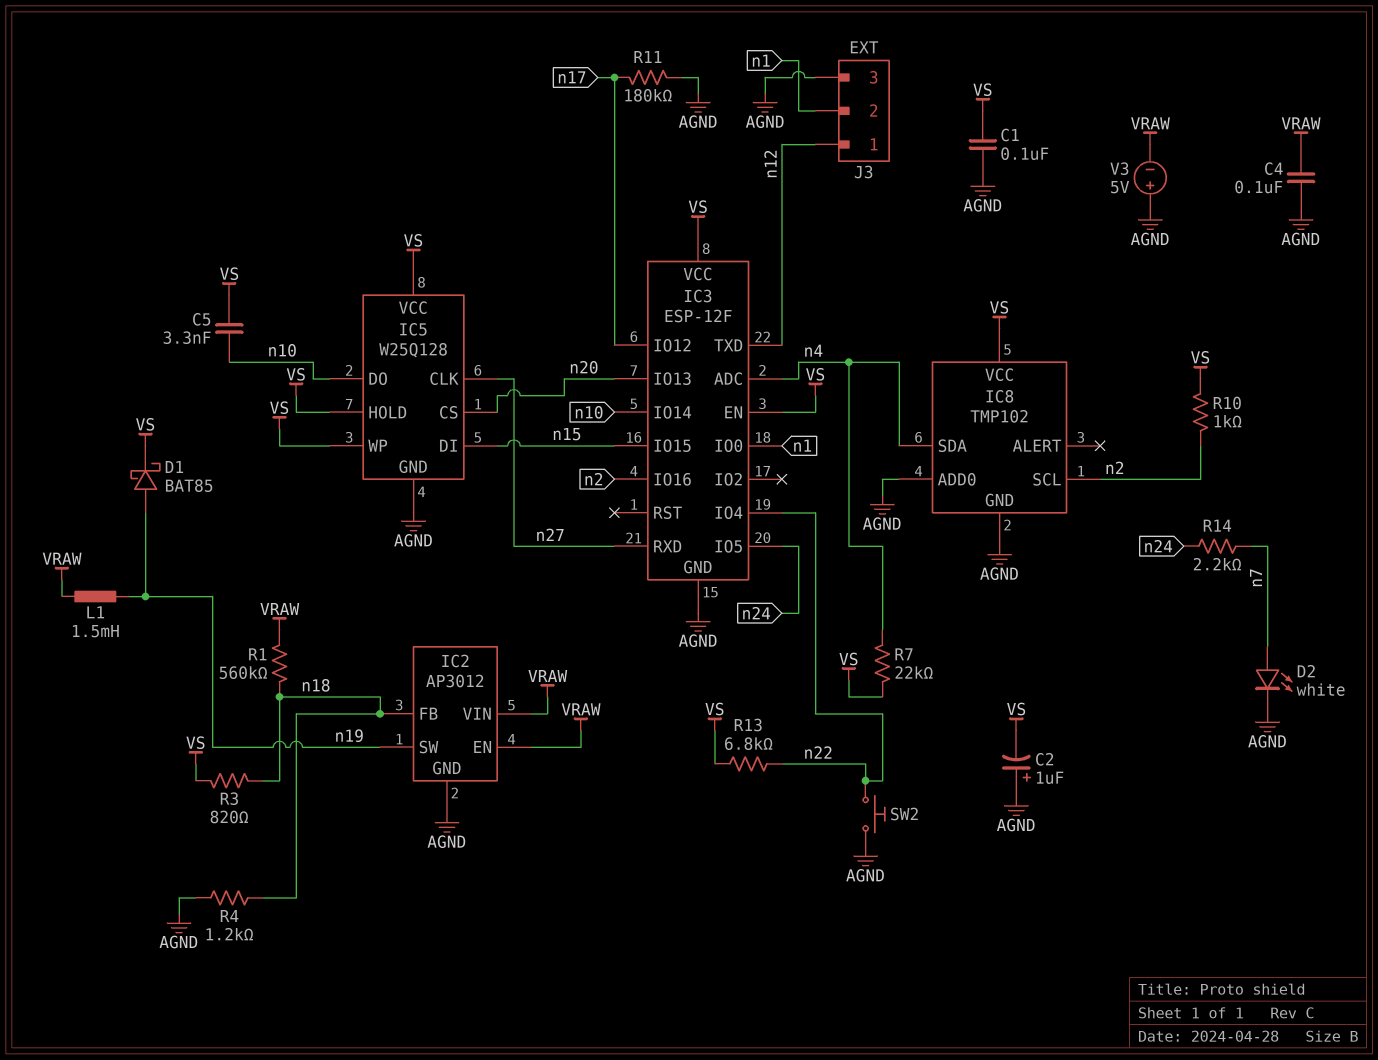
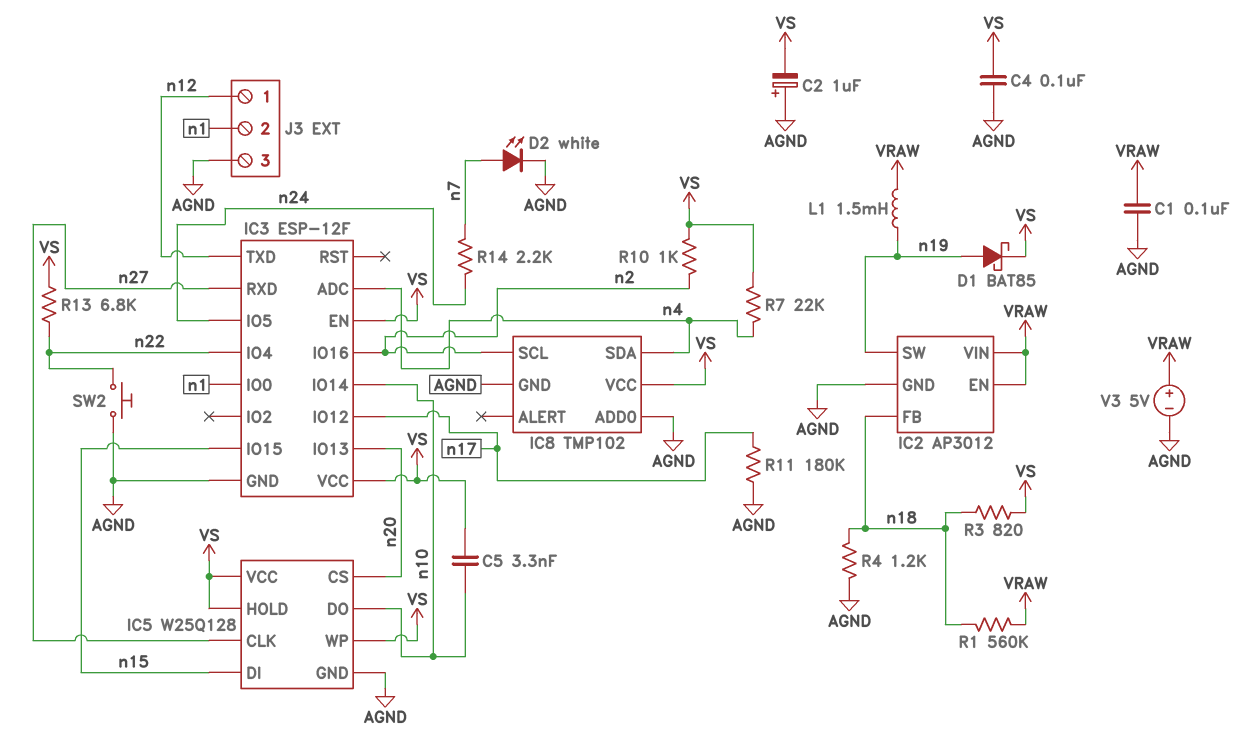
C1: 100nF (AGND, VS) -> 100nF (AGND, VRAW)
C4: 100nF (AGND, VRAW) -> 100nF (AGND, VS)
V3: 5V (plus AGND, minus VRAW) -> 5V (plus VRAW, minus AGND)

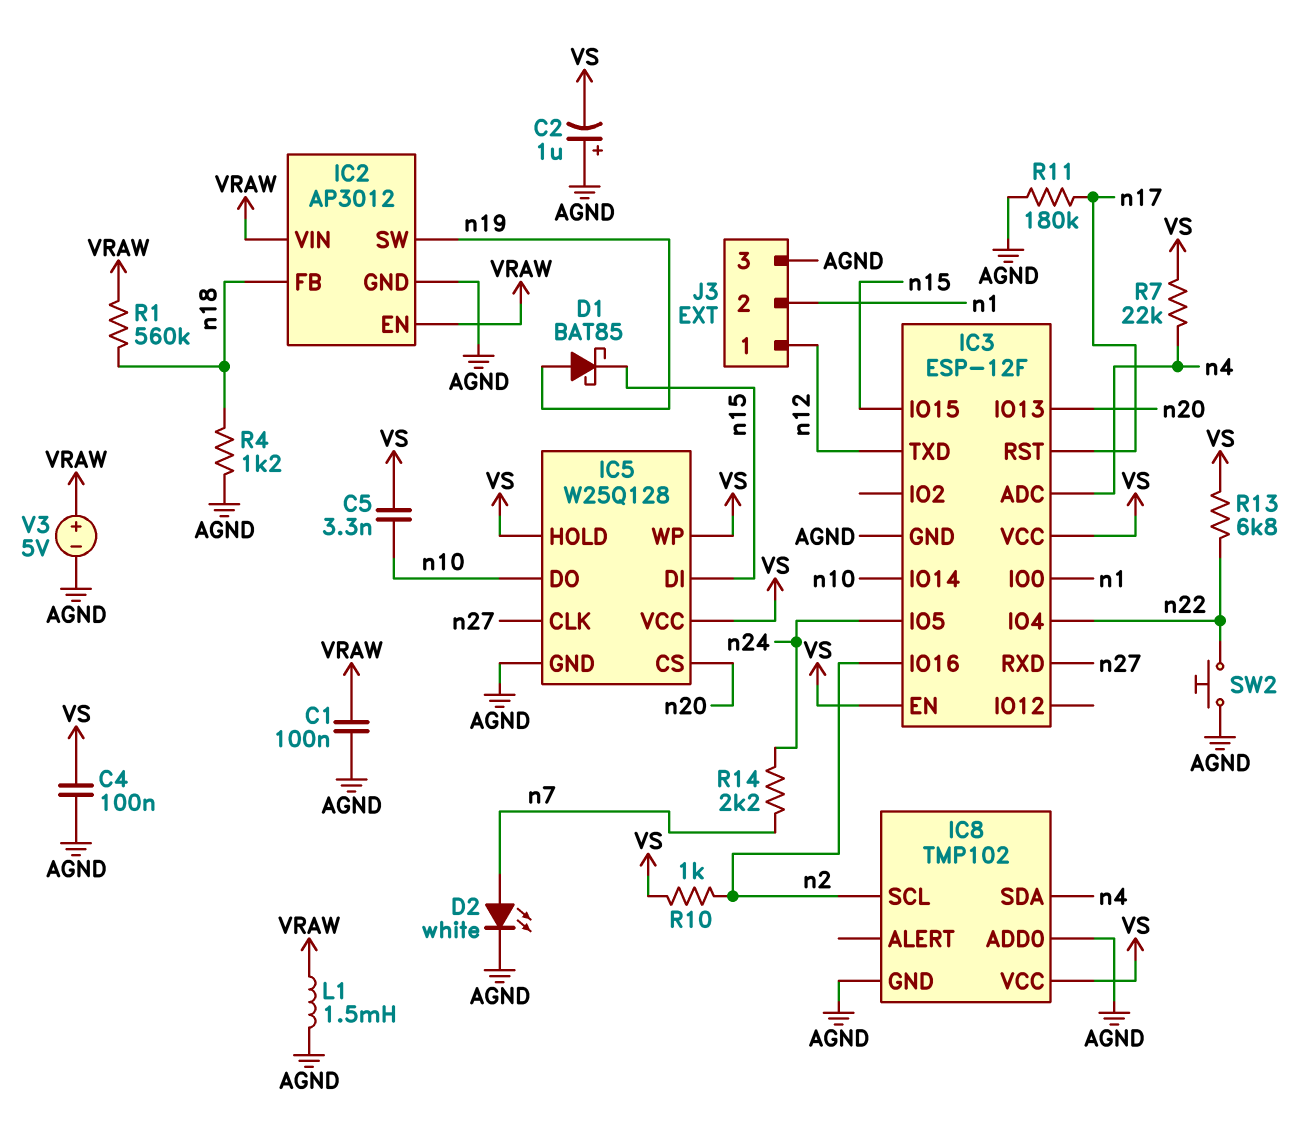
D1: schottky BAT85 (A n19, K VS) -> schottky BAT85 (A n19, K n15)
IC3 pin IO12: n17 -> none
IC3 pin RST: none -> n17
L1: 1.5mH (VRAW, n19) -> 1.5mH (AGND, VRAW)
R3: 820 (VS, n18) -> none

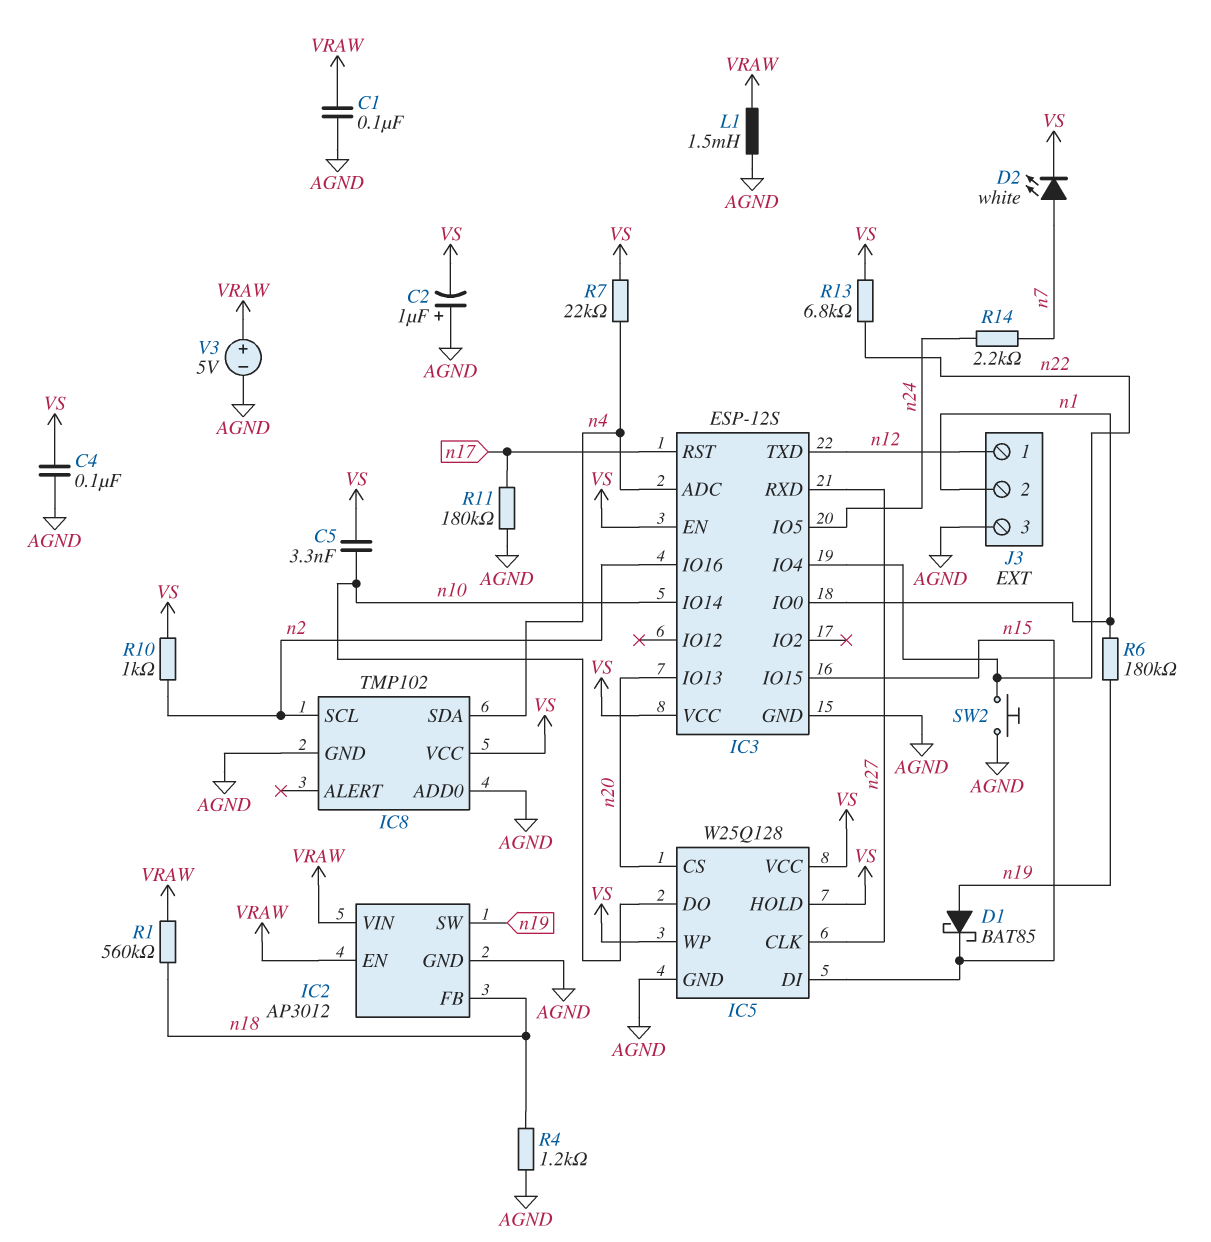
D2: LED white (A n7, K AGND) -> LED white (A n7, K VS)
IC3: ESP-12F -> ESP-12S
R6: none -> 180k (n1, n19)

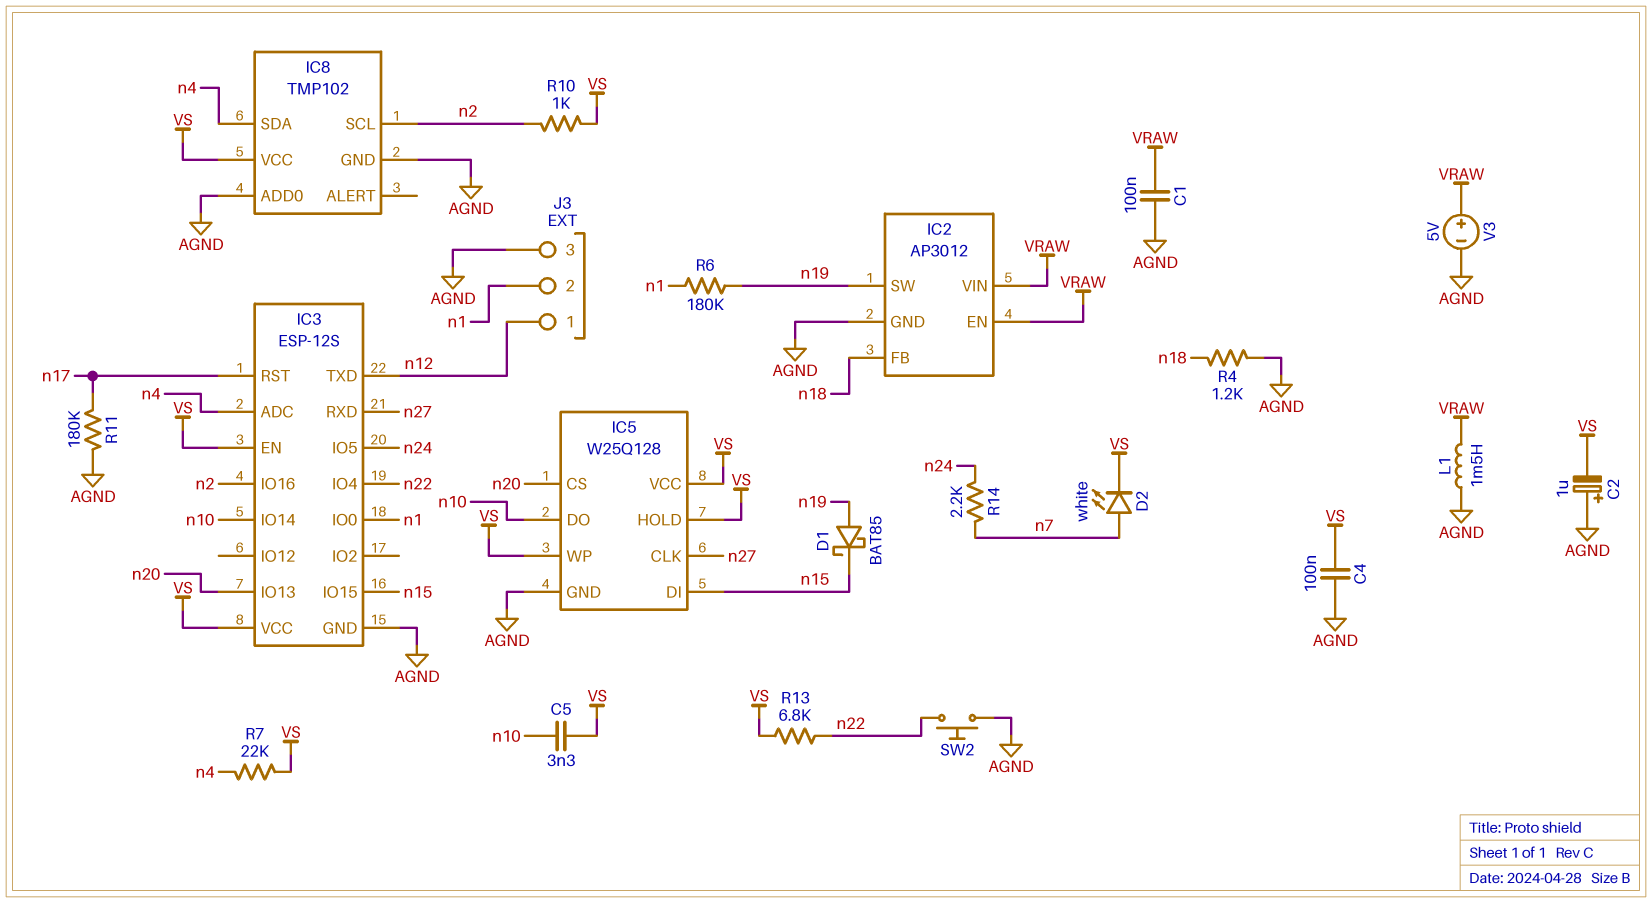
R1: 560k (VRAW, n18) -> none

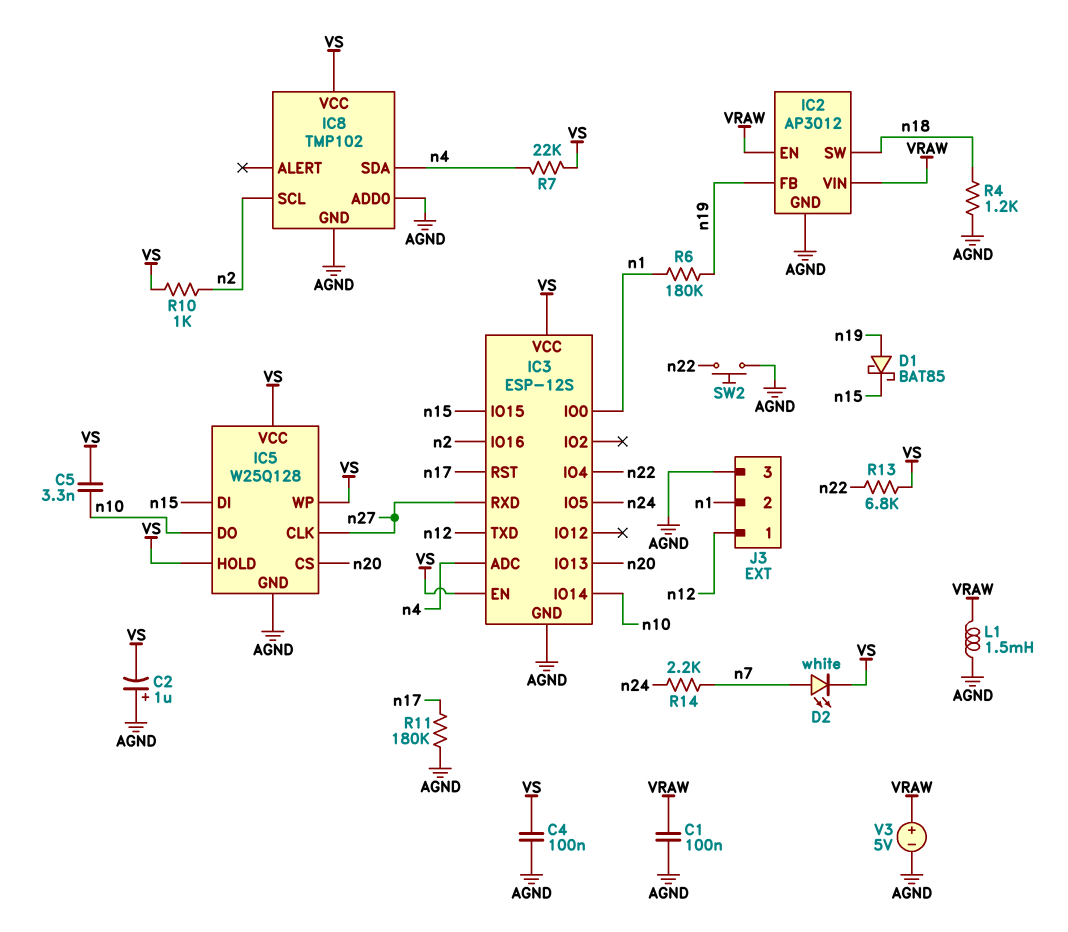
IC2 pin FB: n18 -> n19
IC2 pin SW: n19 -> n18

